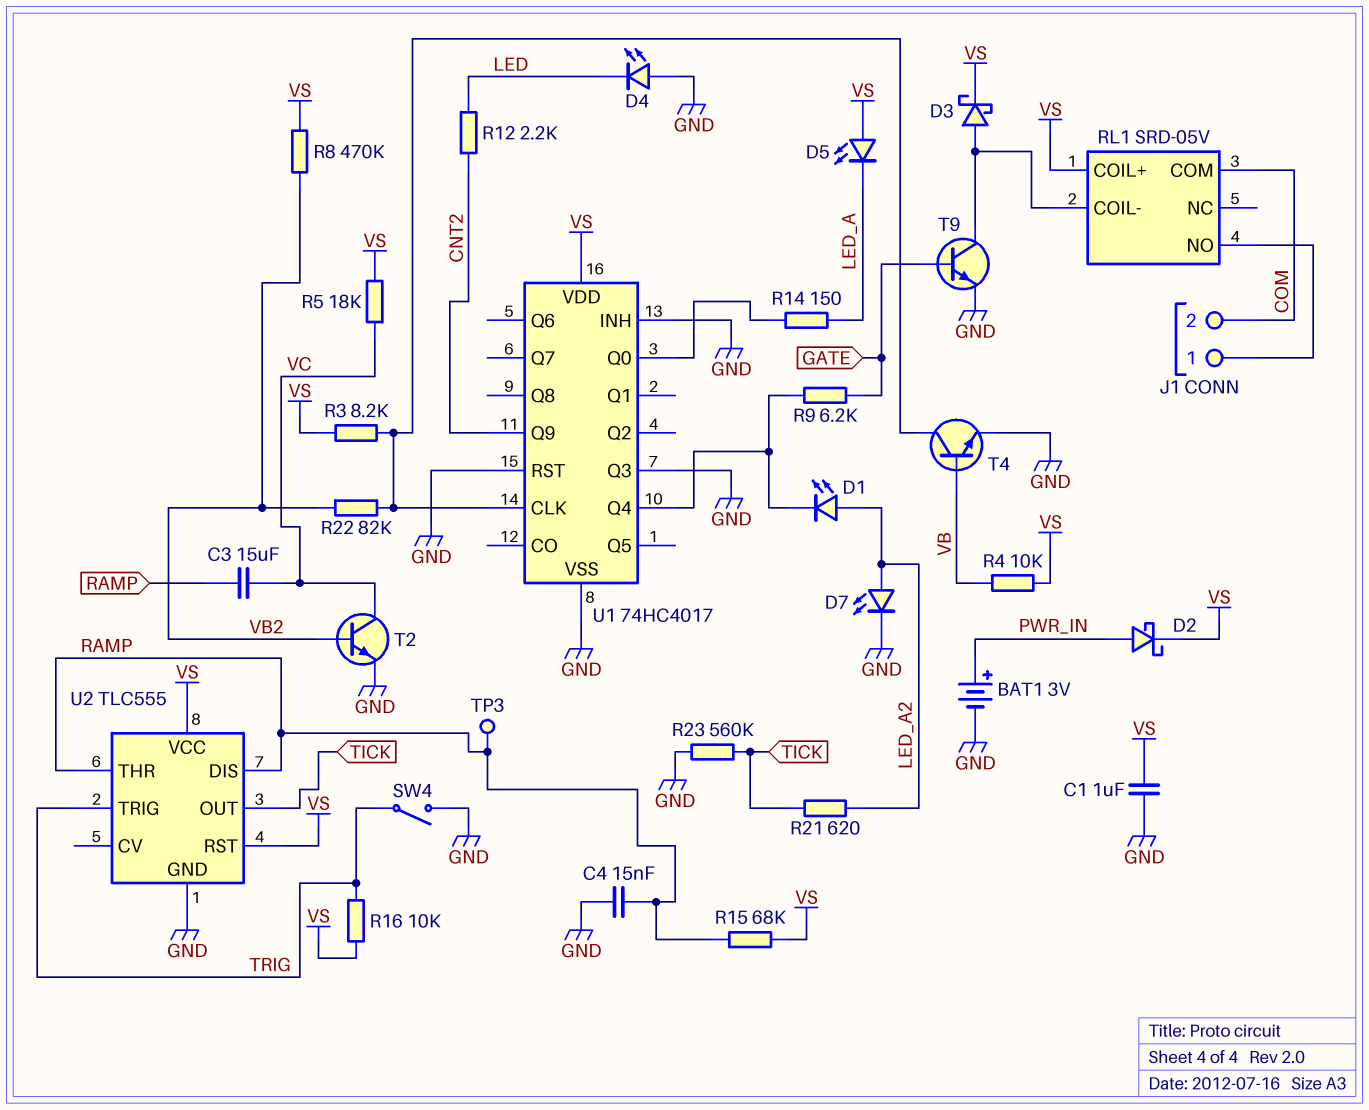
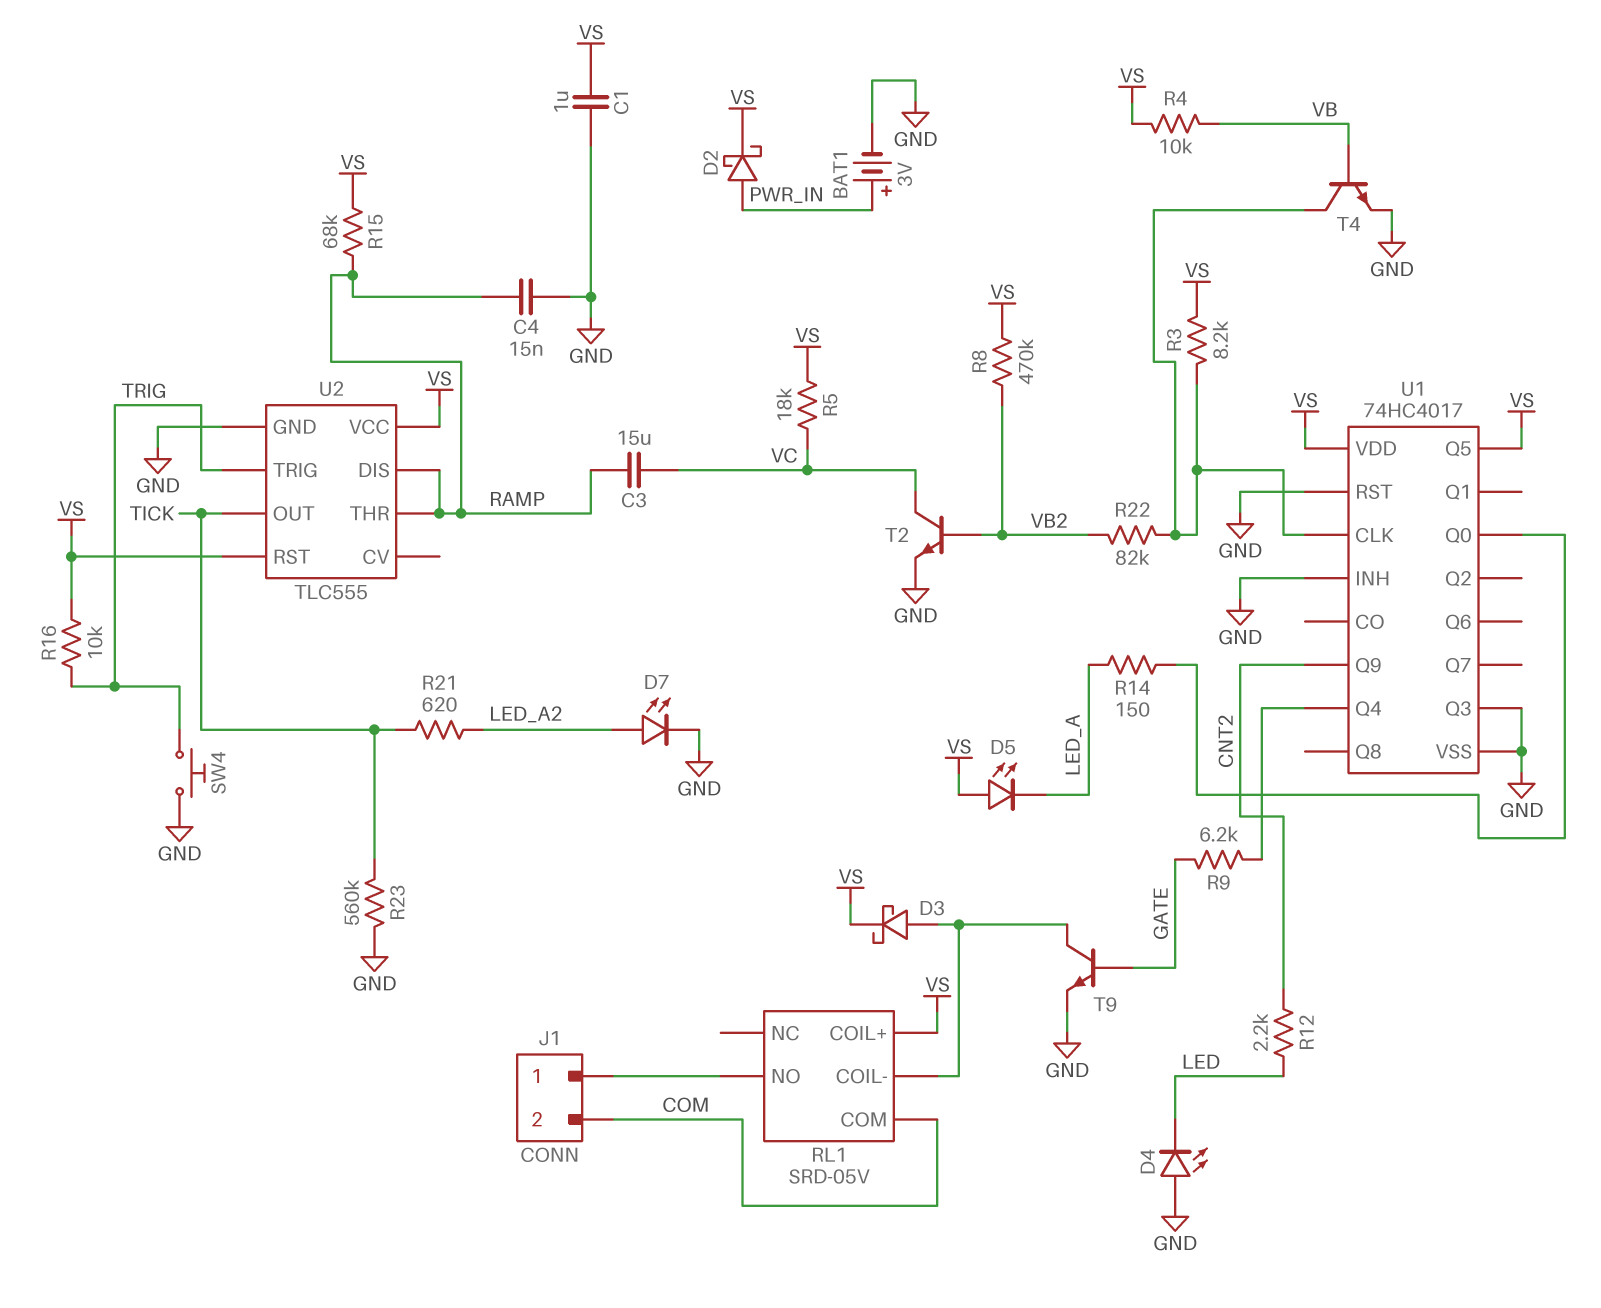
D1: LED (A LED_A2, K U1/Q4) -> none
SW4: switch (GND, TRIG) -> button (GND, TRIG)
TP3: test point (RAMP) -> none
U1 pin Q5: none -> VS

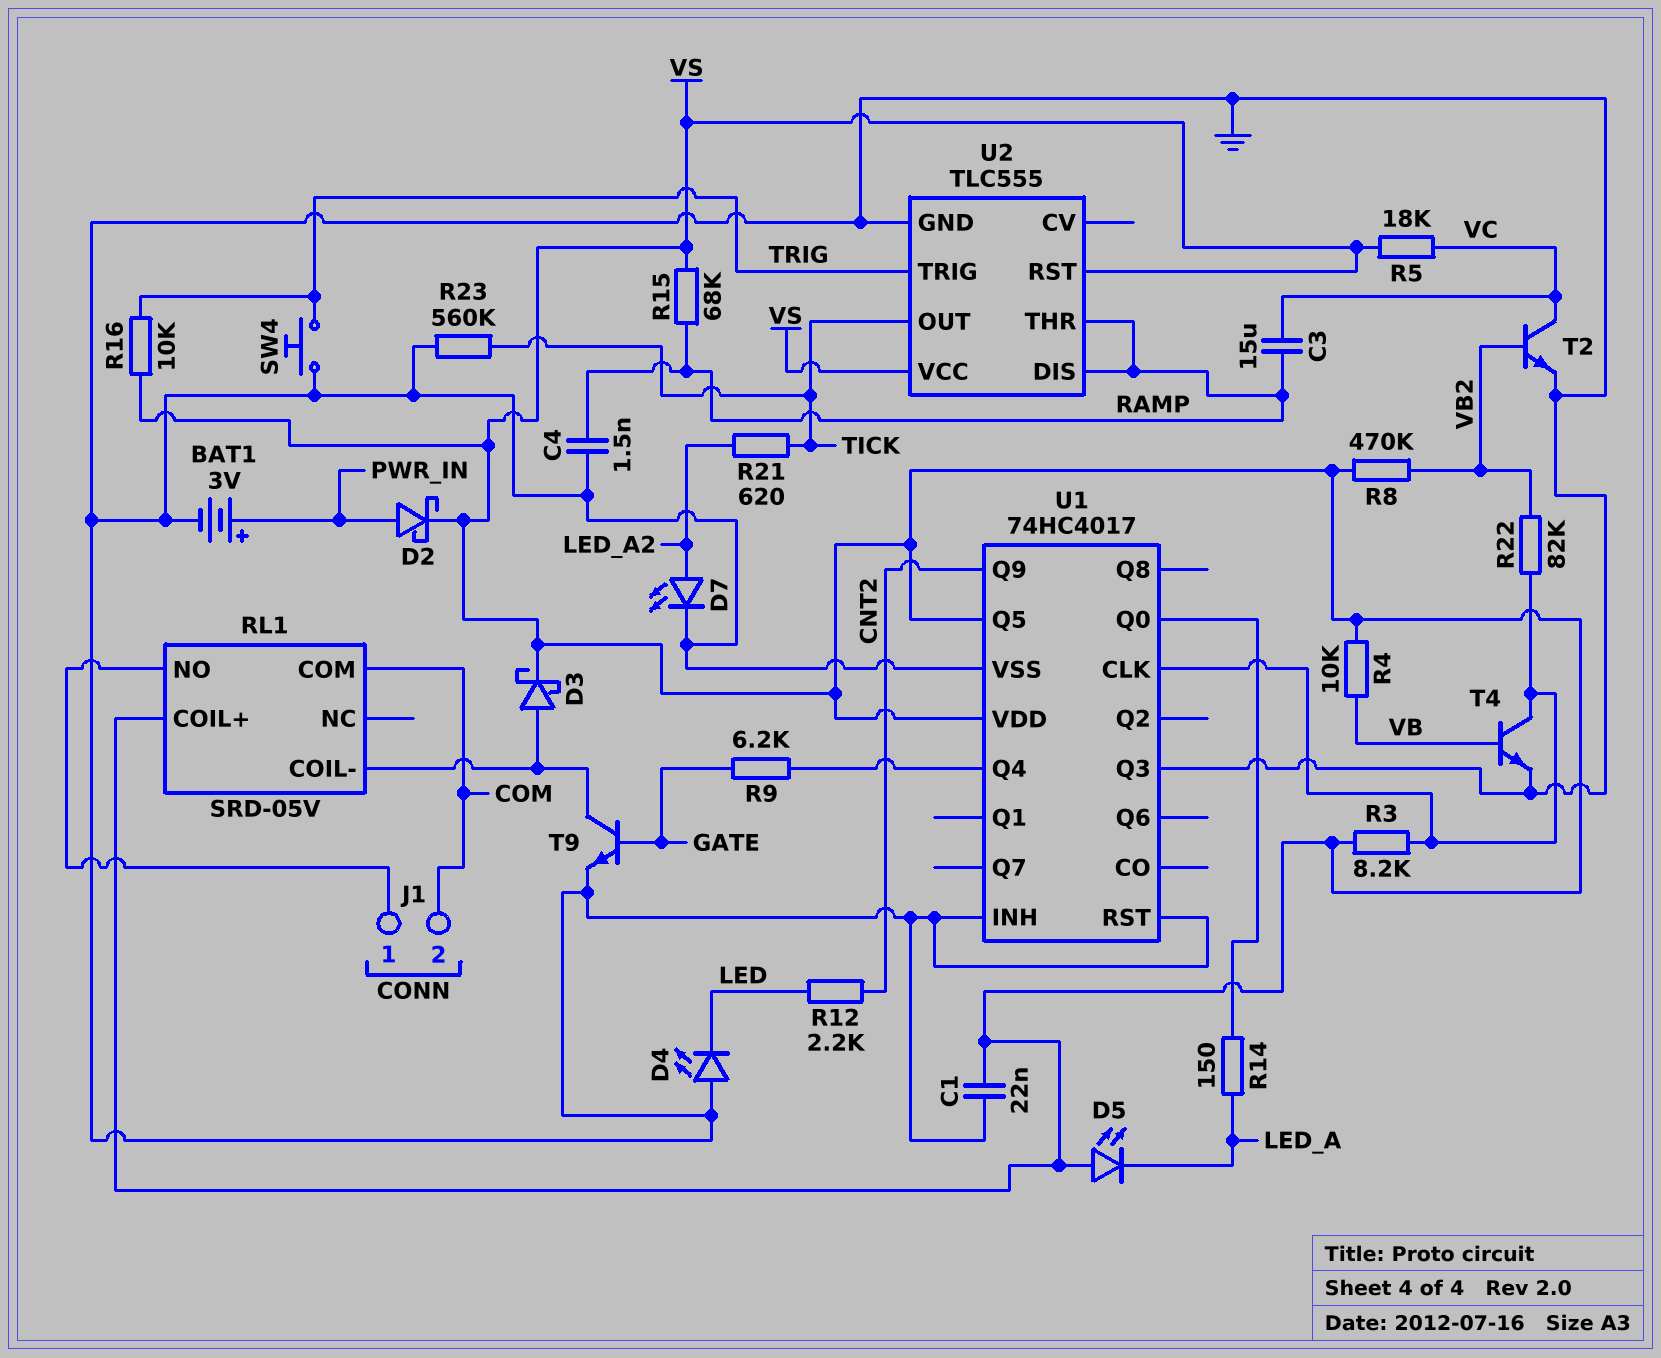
C1: 1uF (GND, VS) -> 22nF (GND, VS)
C4: 15nF (GND, RAMP) -> 1.5nF (GND, RAMP)

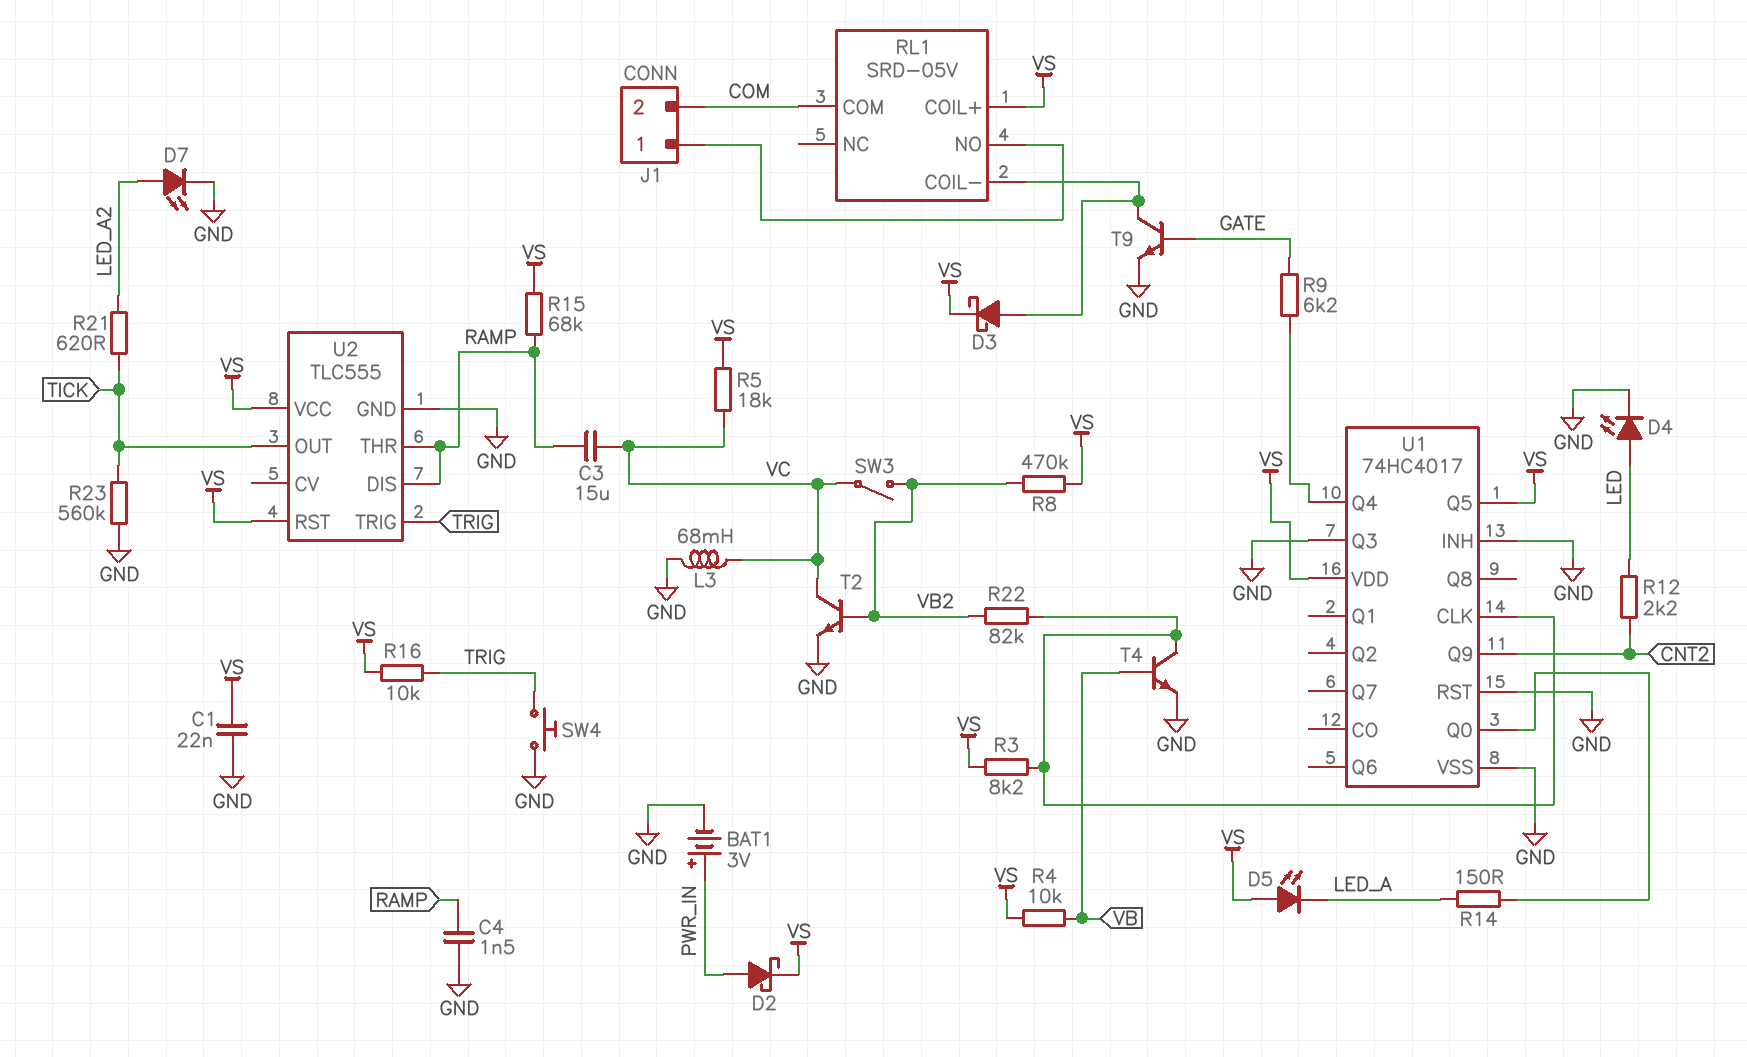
D4: LED (A GND, K LED) -> LED (A LED, K GND)
L3: none -> 68mH (GND, VC)
SW3: none -> switch (VB2, VC)

